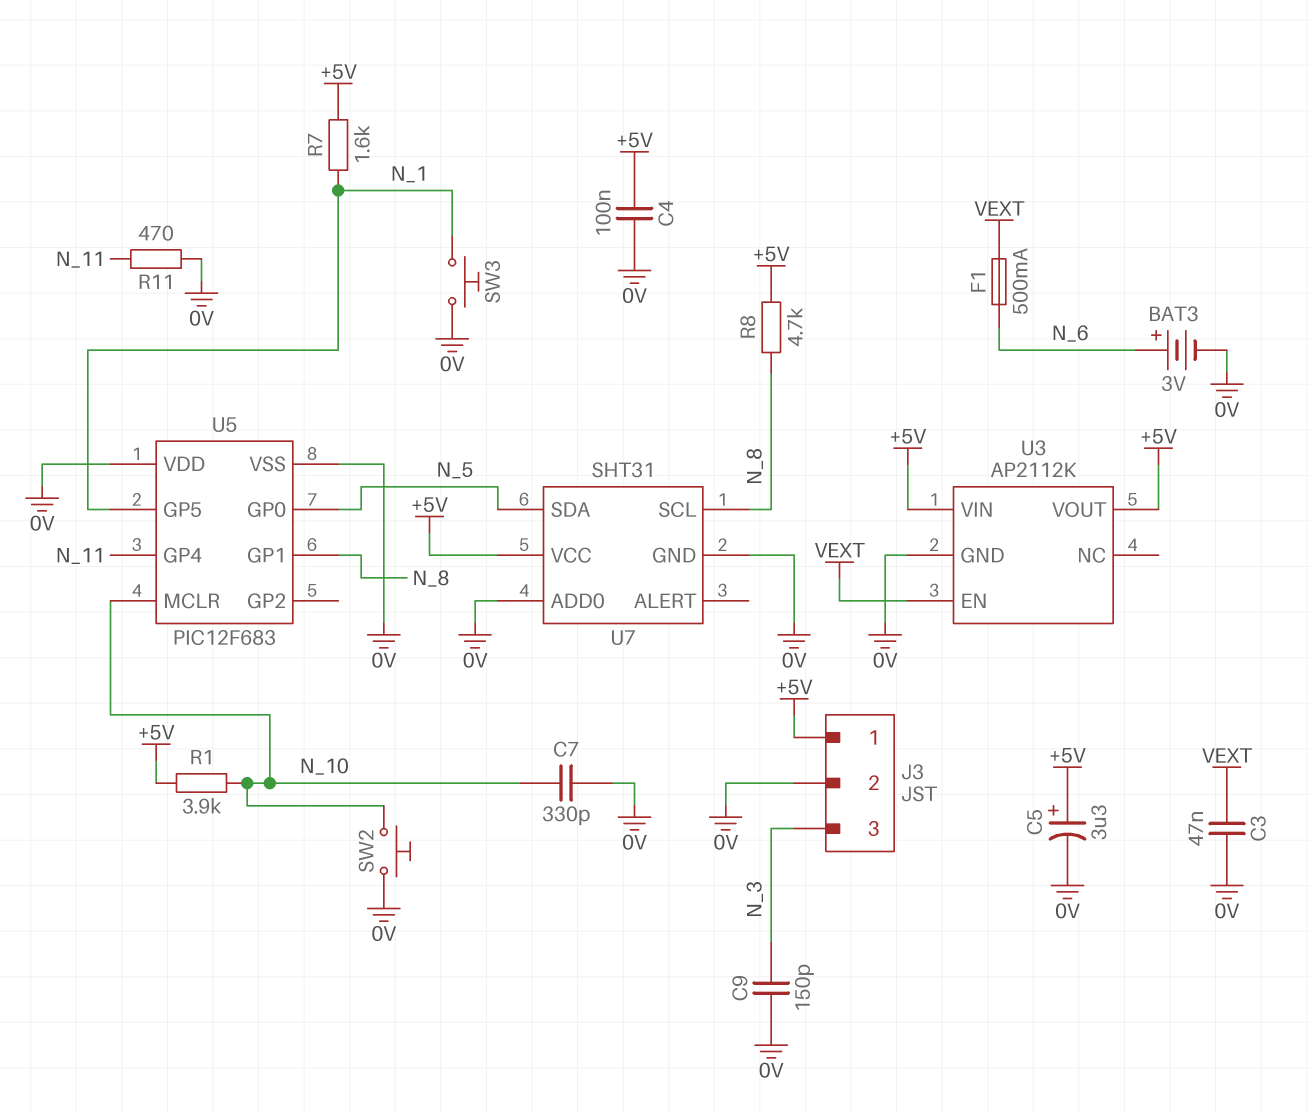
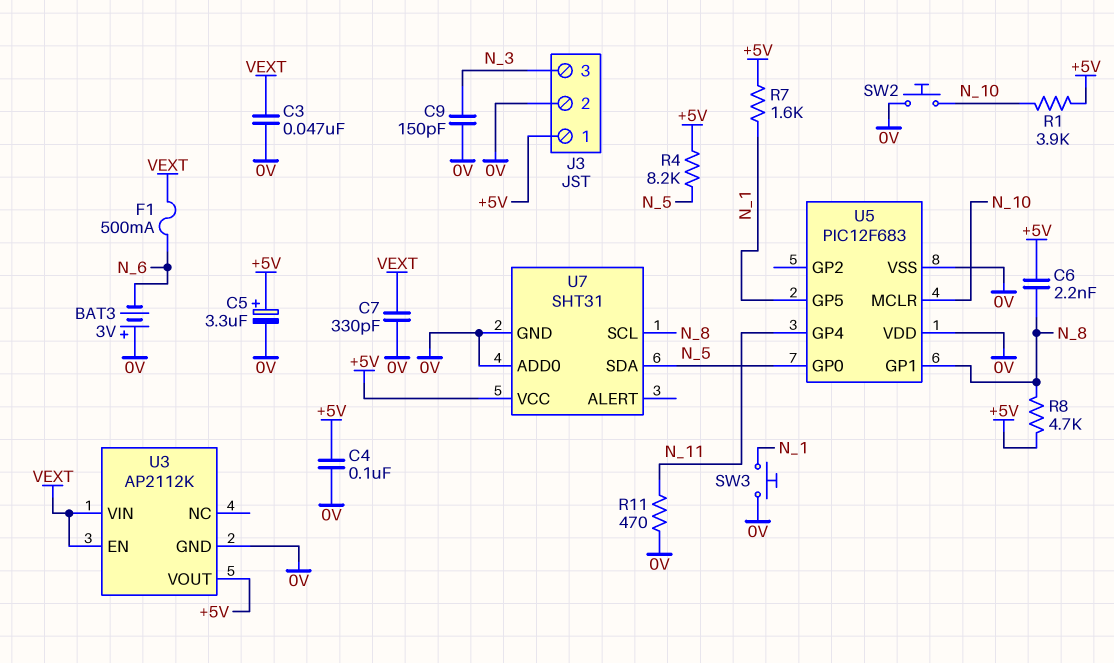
BAT3: 3V (plus N_6, minus 0V) -> 3V (plus 0V, minus N_6)
C6: none -> 2.2nF (+5V, N_8)
C7: 330pF (0V, N_10) -> 330pF (0V, VEXT)
R4: none -> 8.2k (+5V, N_5)
U3 pin VIN: +5V -> VEXT

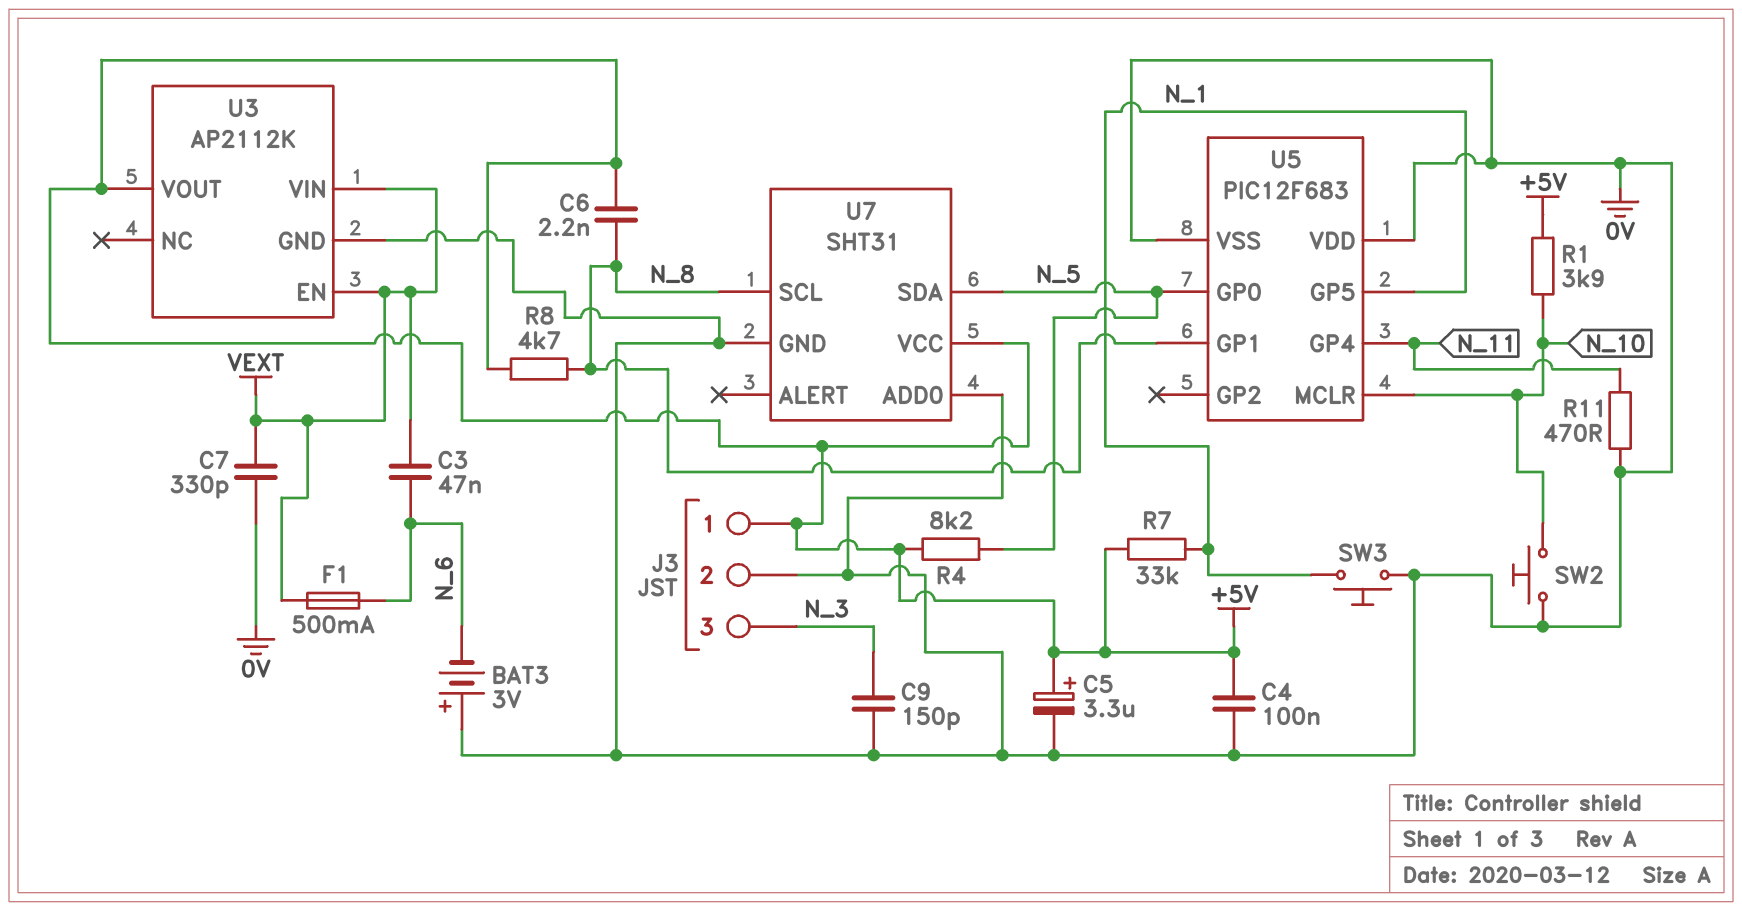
C3: 47nF (0V, VEXT) -> 47nF (N_6, VEXT)
R7: 1.6k (+5V, N_1) -> 33k (+5V, N_1)

